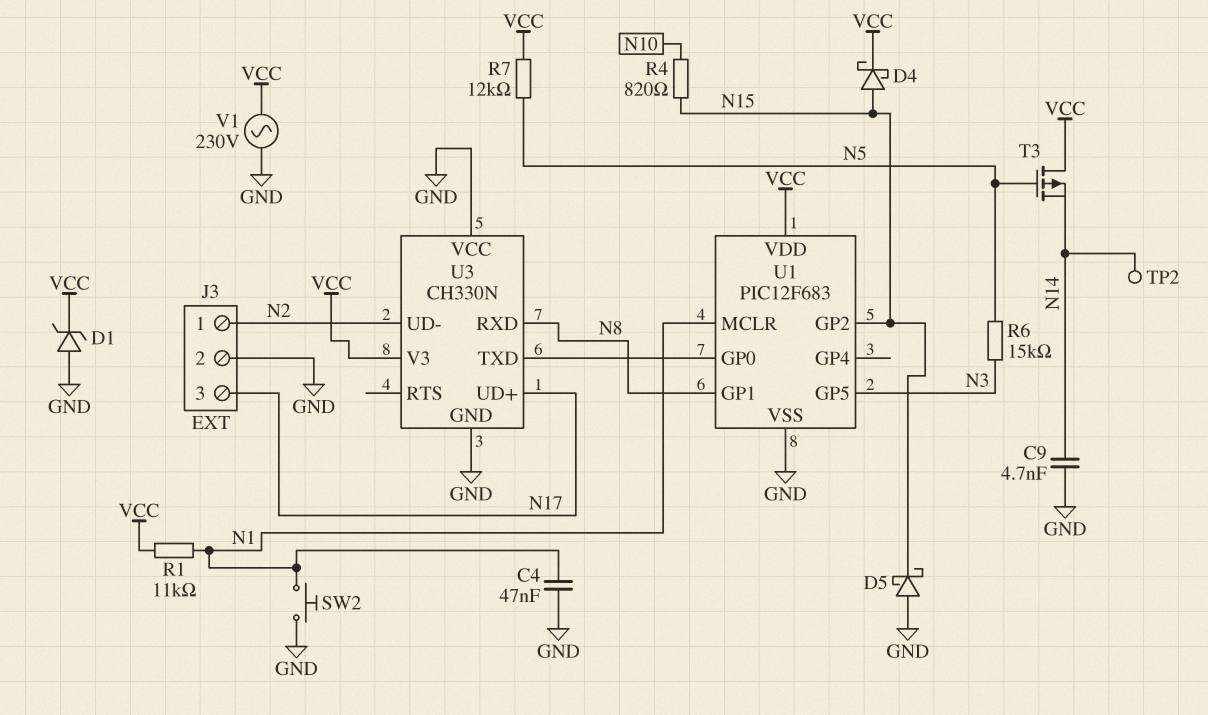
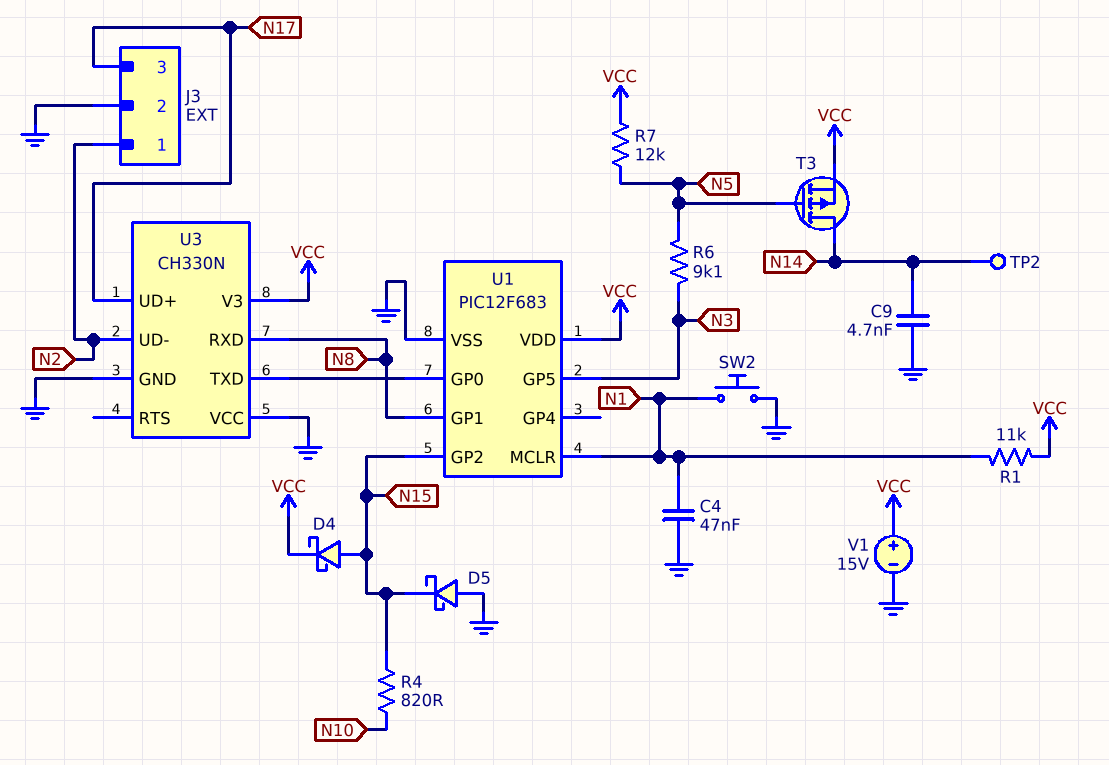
D1: zener (A GND, K VCC) -> none
R6: 15k (N3, N5) -> 9.1k (N3, N5)
T3: PMOS (G N5, D VCC, S N14) -> PMOS (G N5, D N14, S VCC)
V1: AC 230V (GND, VCC) -> 15V (plus VCC, minus GND)

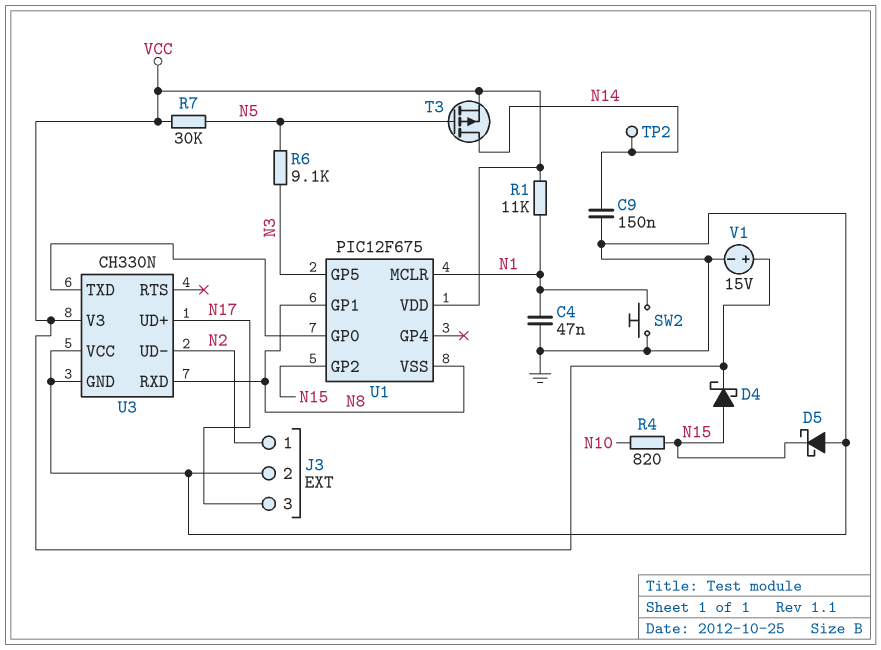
C9: 4.7nF (GND, N14) -> 150nF (GND, N14)
R7: 12k (N5, VCC) -> 30k (N5, VCC)
U1: PIC12F683 -> PIC12F675
U1 pin VSS: GND -> N8

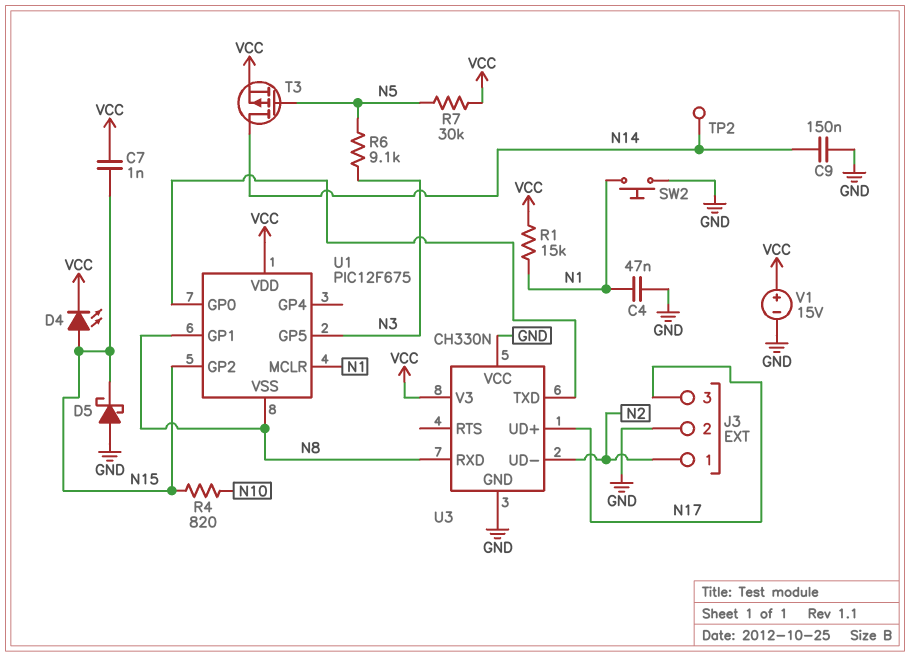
C7: none -> 1nF (N15, VCC)
D4: schottky (A N15, K VCC) -> LED (A N15, K VCC)
R1: 11k (N1, VCC) -> 15k (N1, VCC)

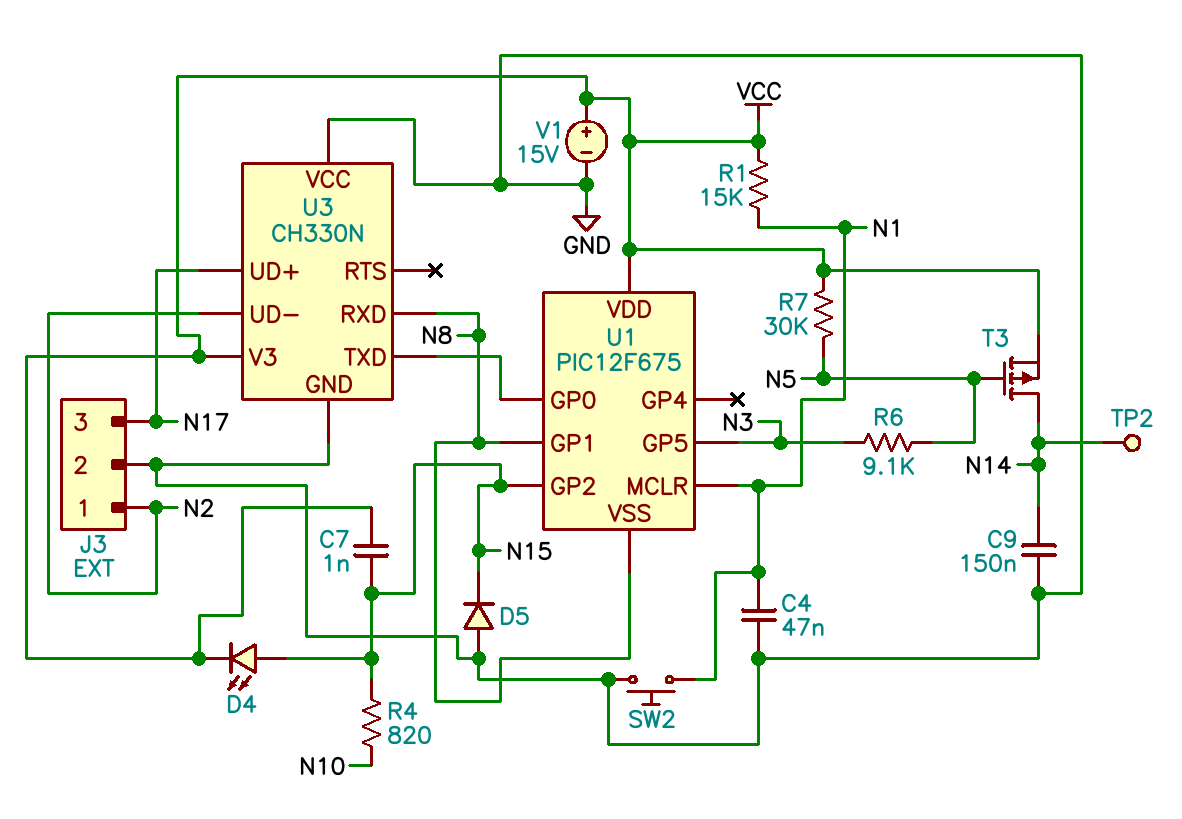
D5: schottky (A GND, K N15) -> diode (A GND, K N15)

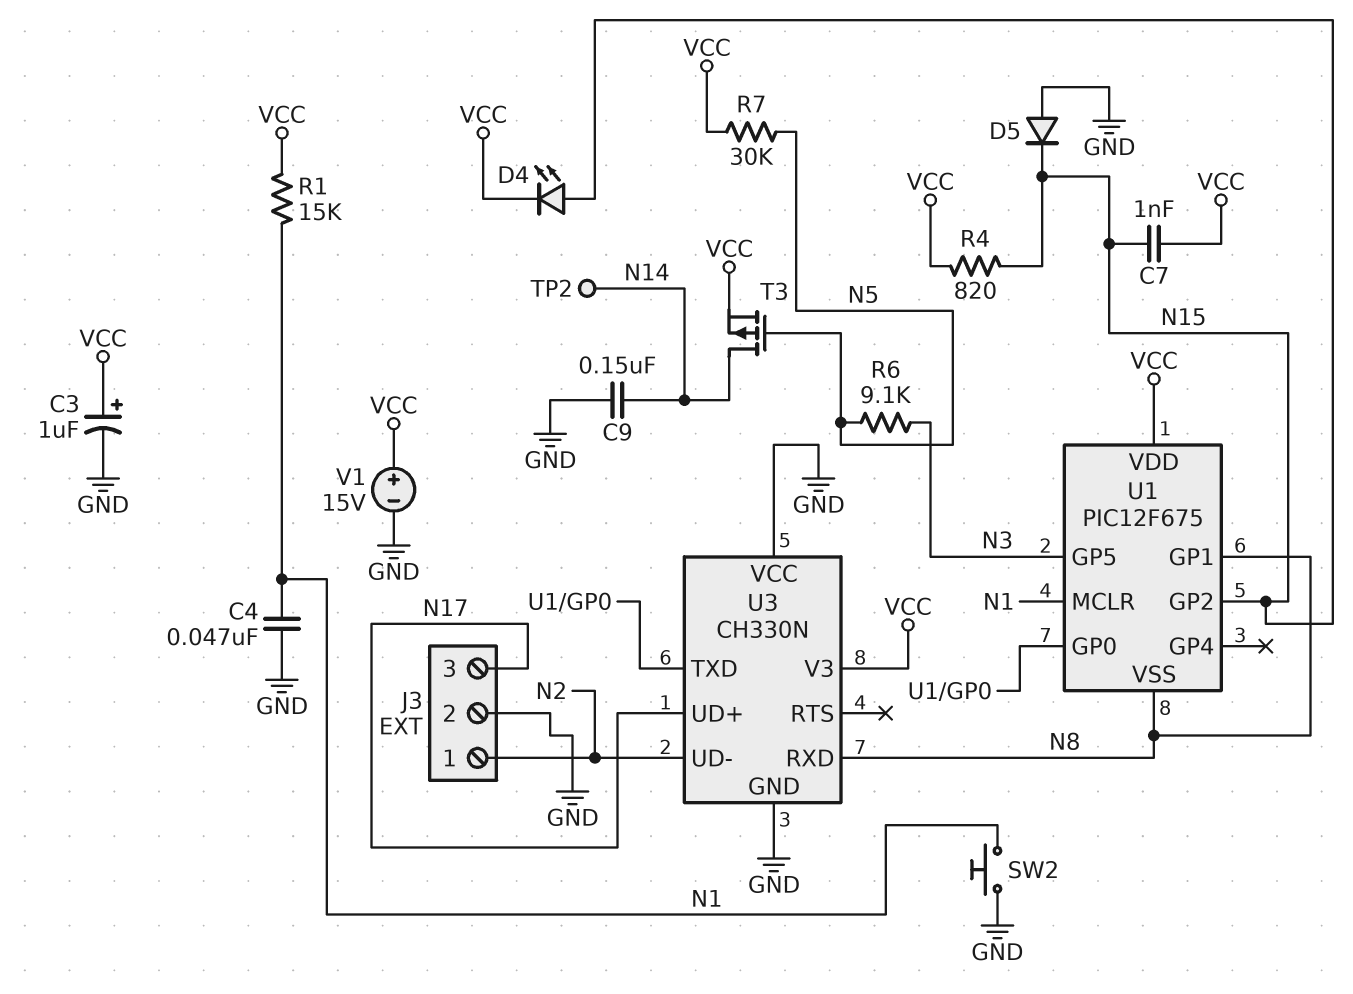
C3: none -> 1uF (plus VCC, minus GND)
R4: 820 (N10, N15) -> 820 (N15, VCC)

